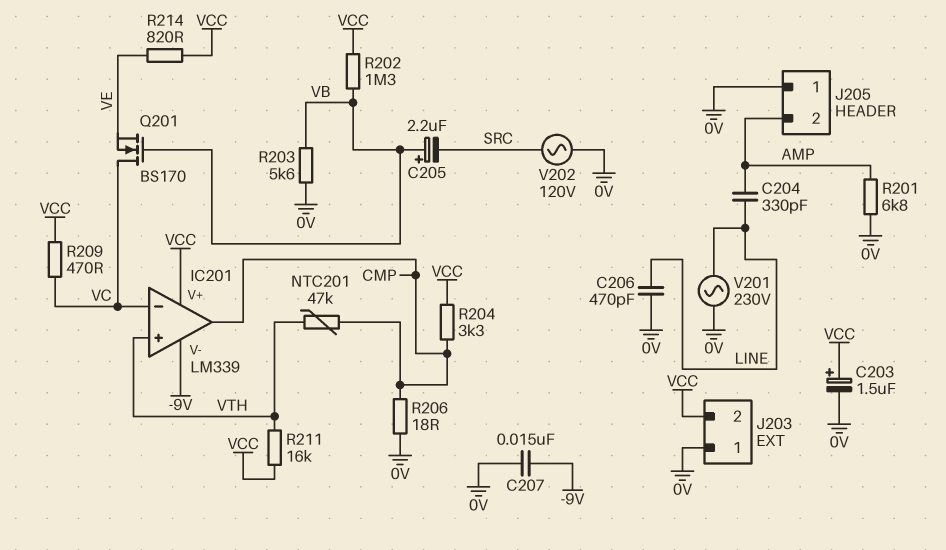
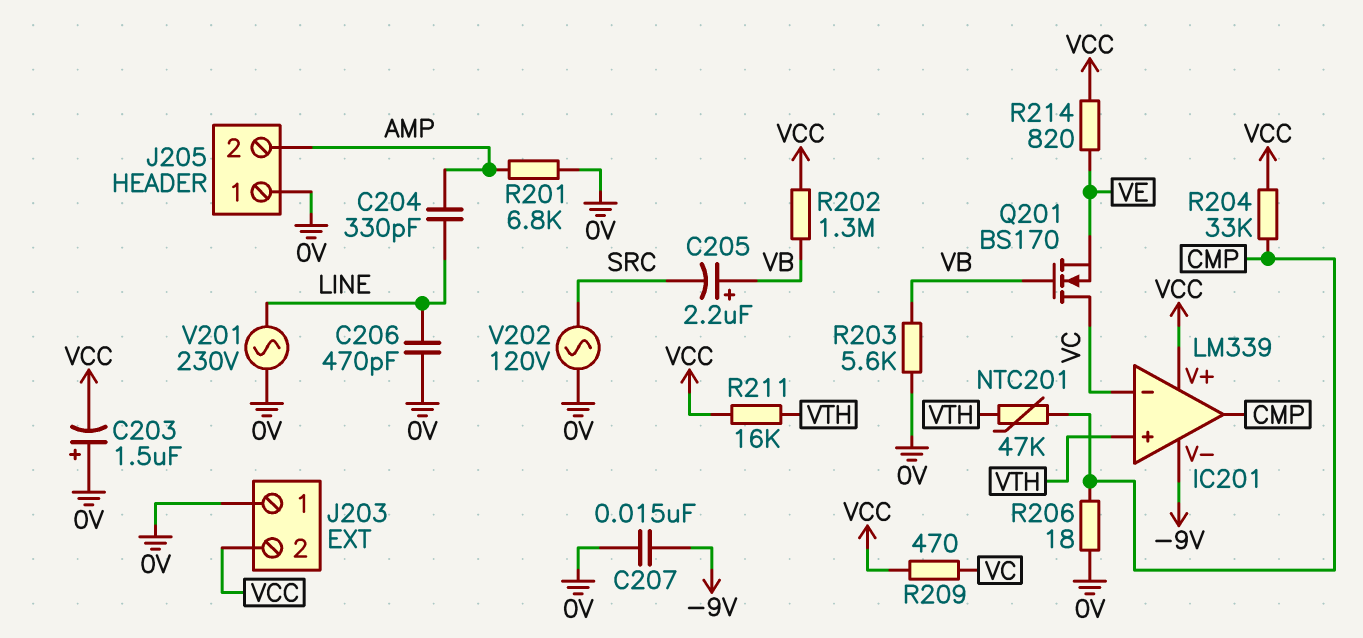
C203: 1.5uF (plus VCC, minus 0V) -> 1.5uF (plus 0V, minus VCC)
R204: 3.3k (CMP, VCC) -> 33k (CMP, VCC)

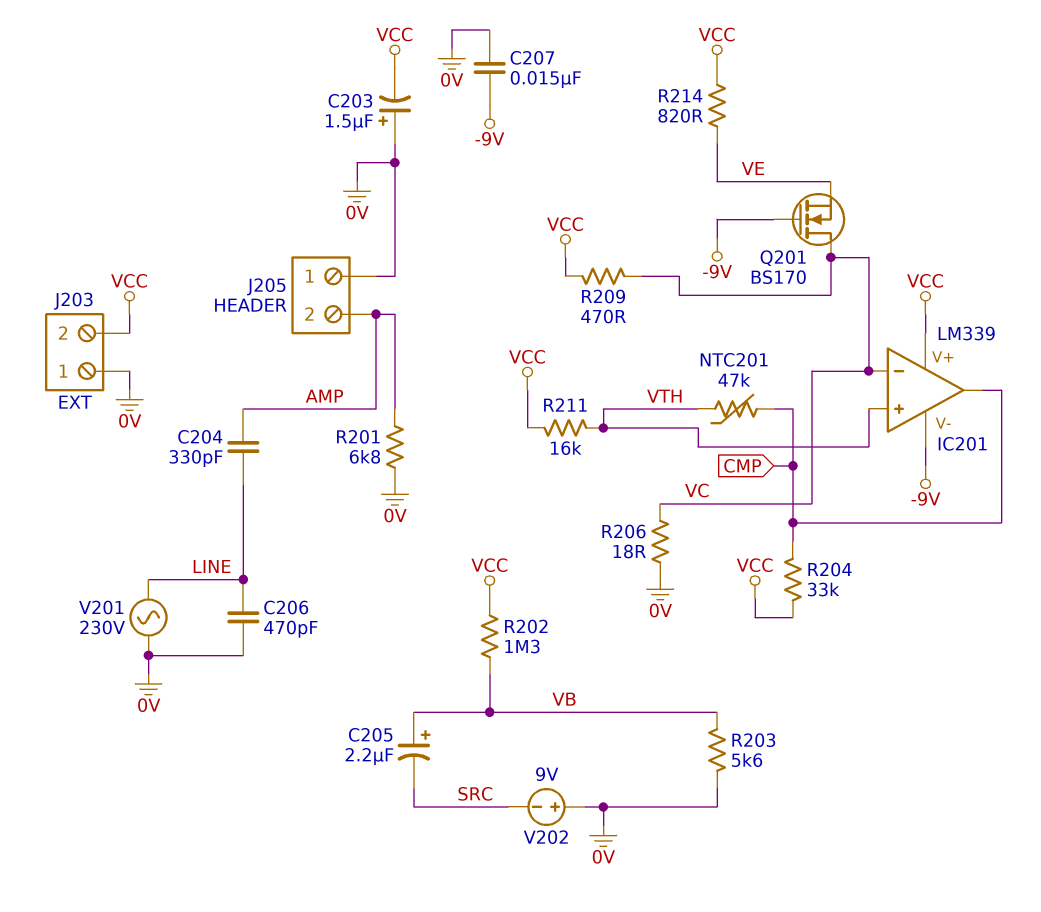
Q201: NMOS BS170 (G VB, D VC, S VE) -> NMOS BS170 (G -9V, D VC, S VE)
R206: 18 (0V, CMP) -> 18 (0V, VC)
V202: AC 120V (0V, SRC) -> 9V (plus 0V, minus SRC)

